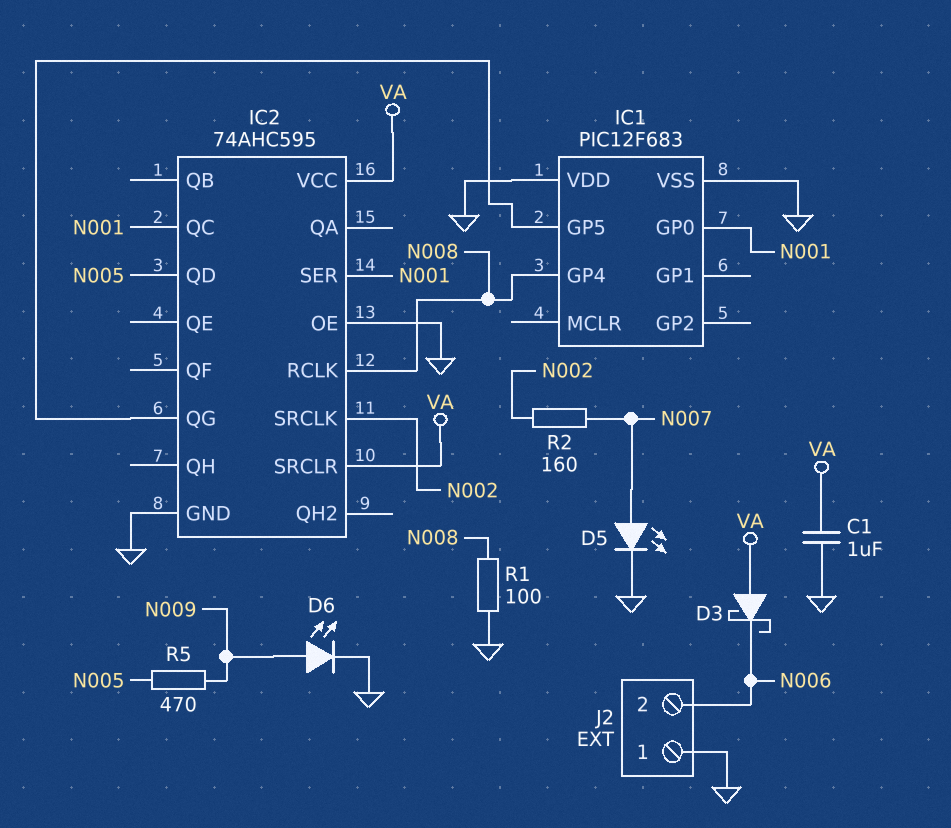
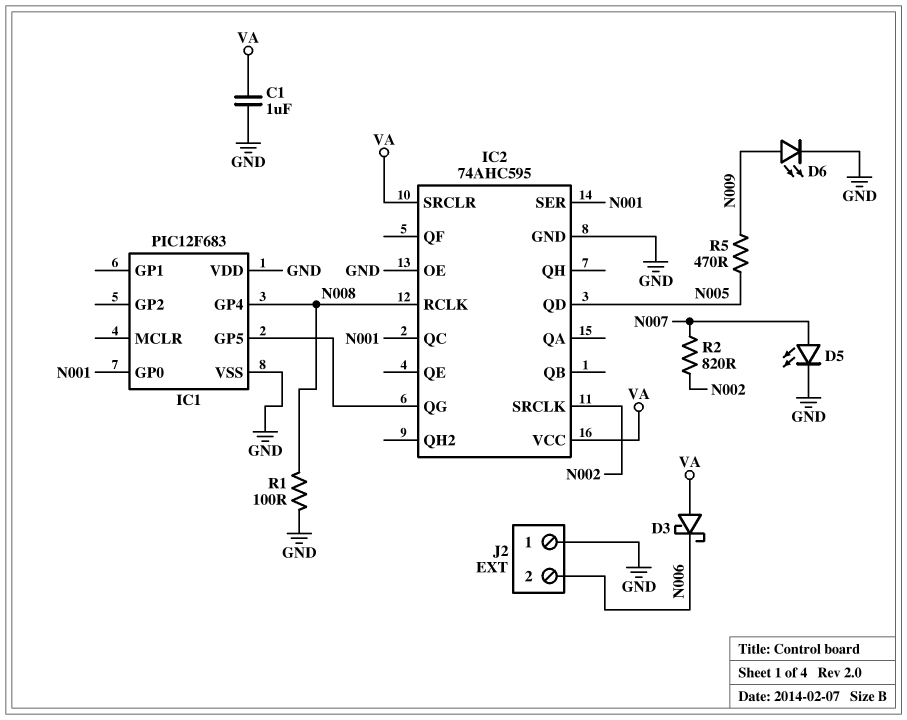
R2: 160 (N002, N007) -> 820 (N002, N007)

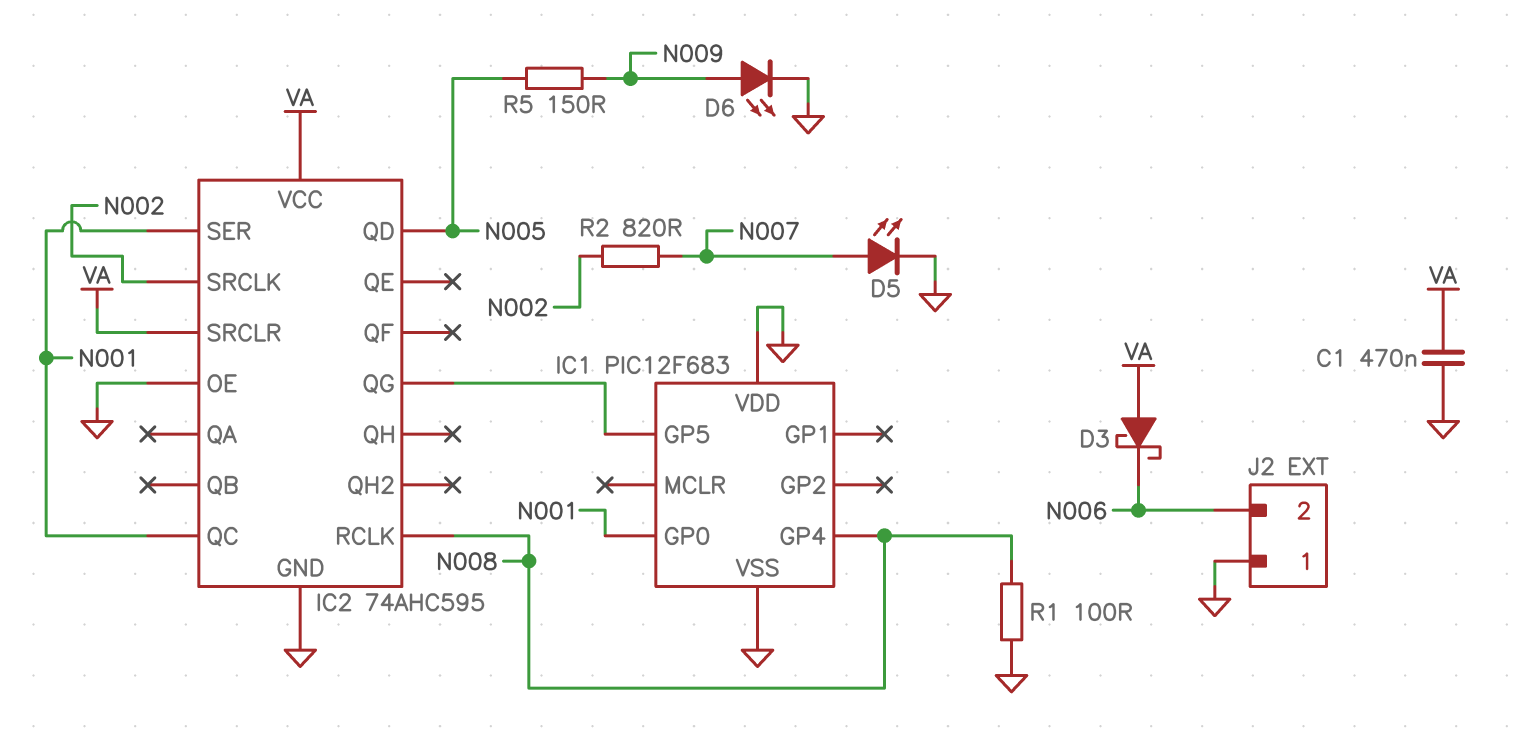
C1: 1uF (GND, VA) -> 470nF (GND, VA)
R5: 470 (N005, N009) -> 150 (N005, N009)

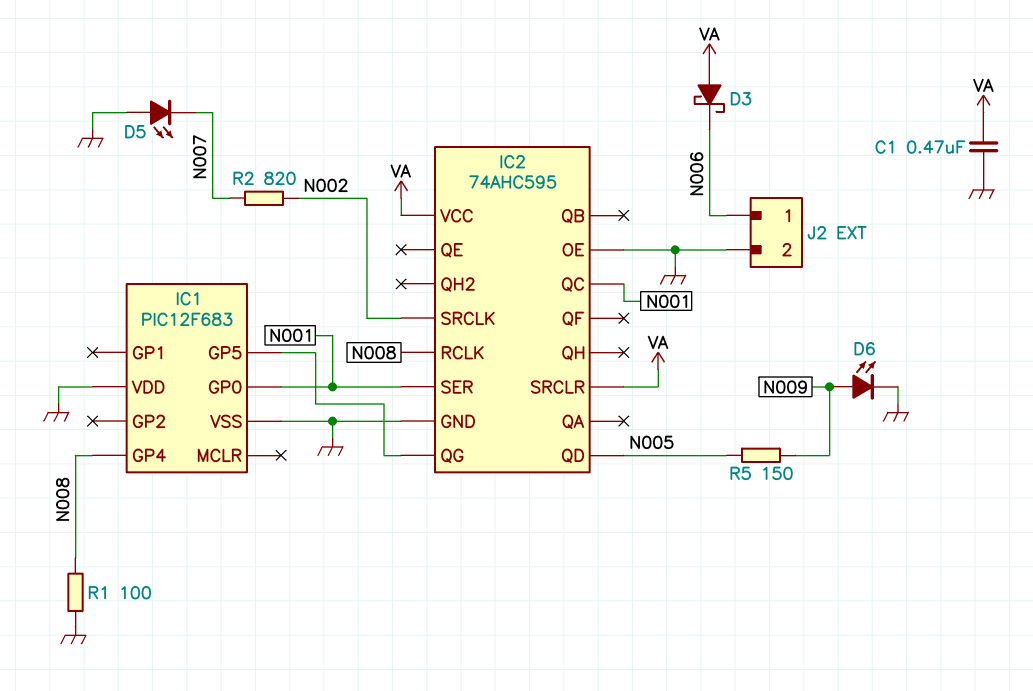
D5: LED (A N007, K GND) -> LED (A GND, K N007)
J2 pin 1: GND -> N006
J2 pin 2: N006 -> GND

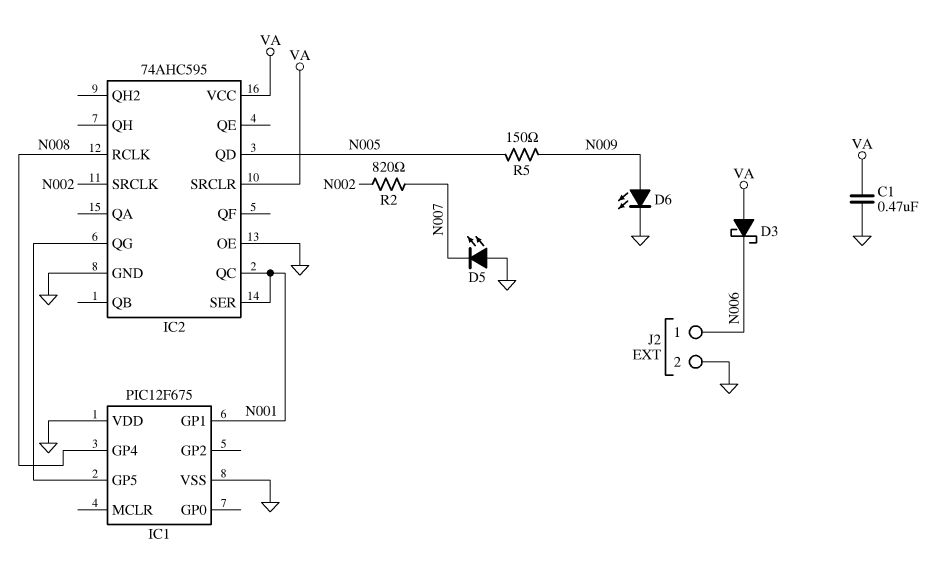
IC1: PIC12F683 -> PIC12F675
IC1 pin GP0: N001 -> none
IC1 pin GP1: none -> N001
R1: 100 (GND, N008) -> none

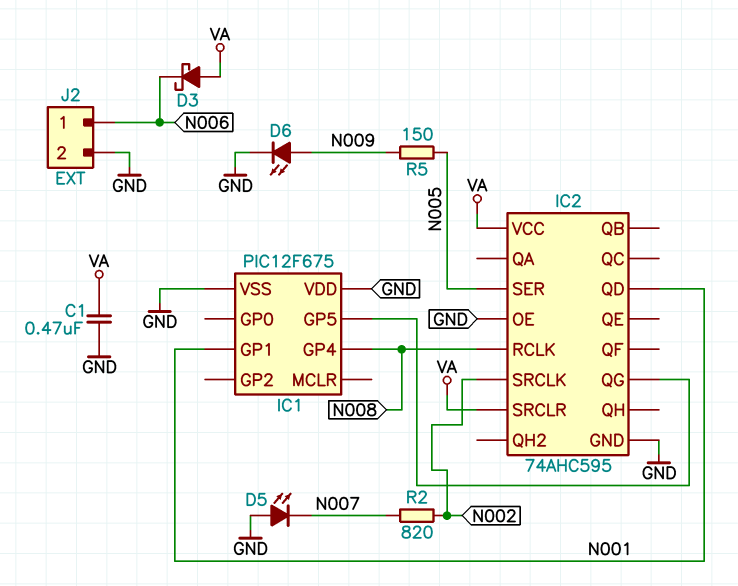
IC2 pin QC: N001 -> none
IC2 pin QD: N005 -> N001
IC2 pin SER: N001 -> N005

